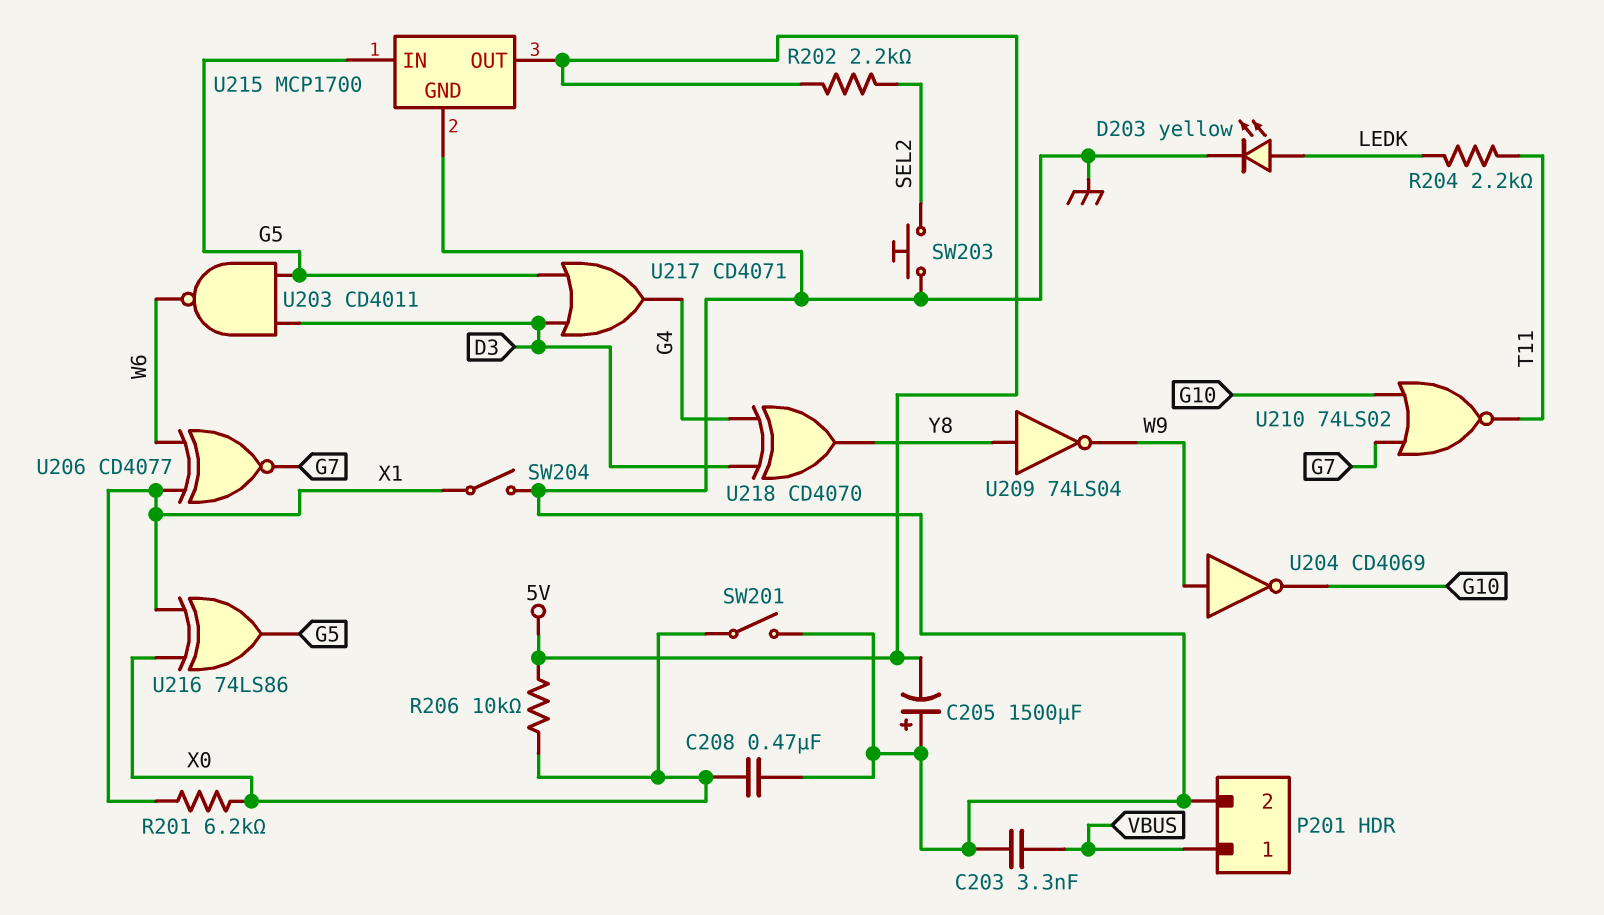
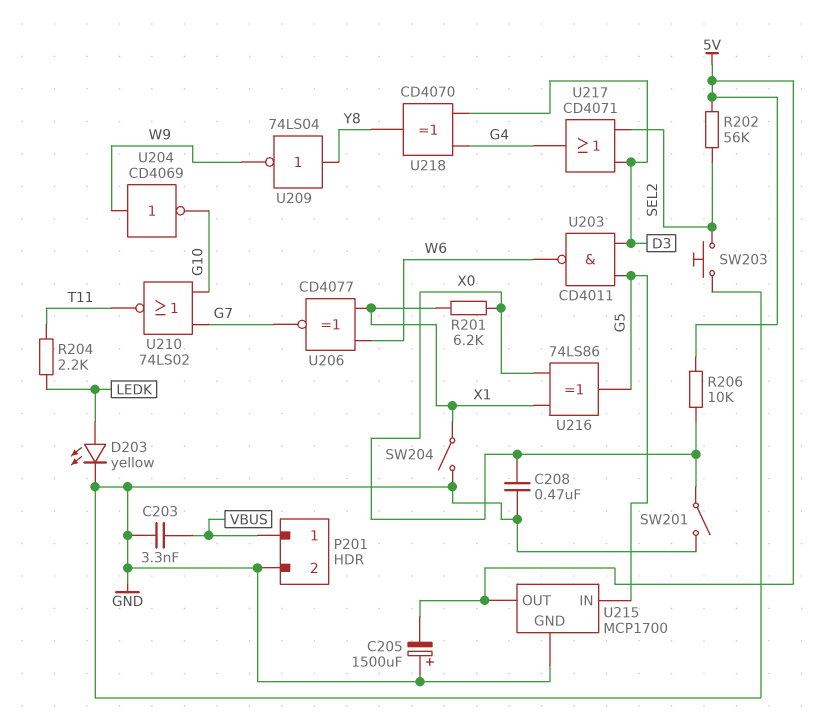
R202: 2.2k (5V, SEL2) -> 56k (5V, SEL2)
U217: OR CD4071 (in D3, in G5, out G4) -> OR CD4071 (in D3, in SEL2, out G4)

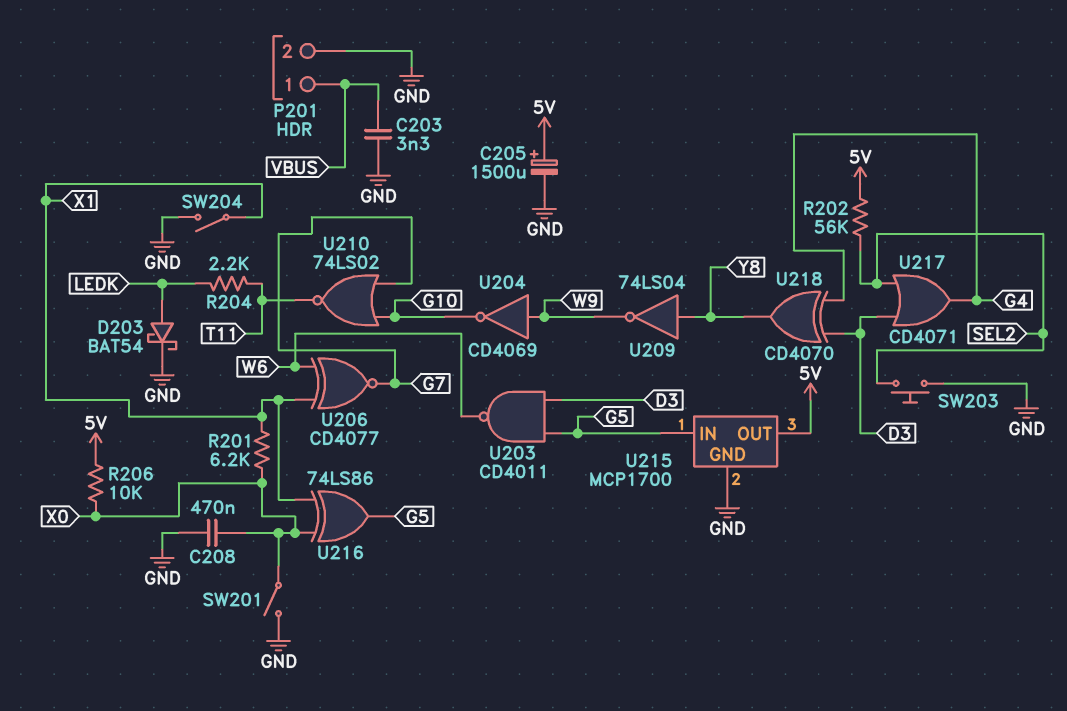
C205: 1500uF (plus GND, minus 5V) -> 1500uF (plus 5V, minus GND)
D203: LED yellow (A LEDK, K GND) -> schottky BAT54 (A LEDK, K GND)

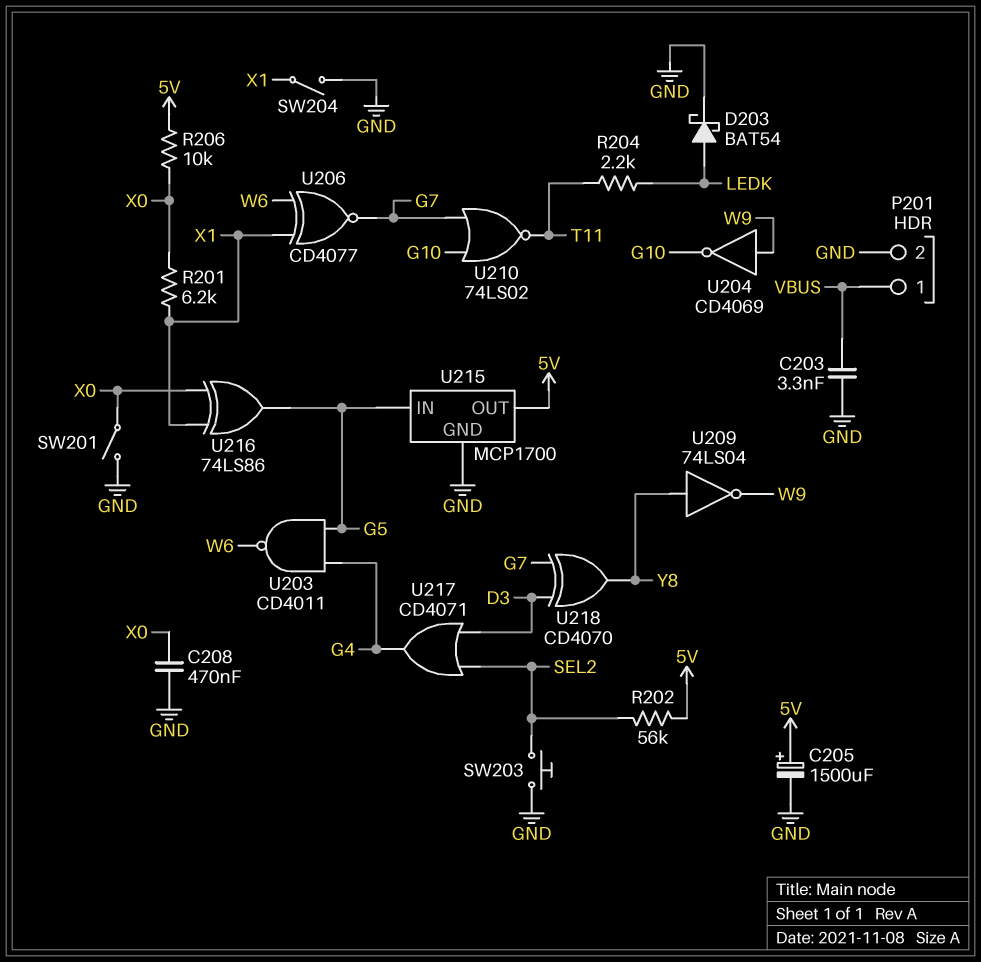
U203: NAND CD4011 (in D3, in G5, out W6) -> NAND CD4011 (in G4, in G5, out W6)
U218: XOR CD4070 (in D3, in G4, out Y8) -> XOR CD4070 (in D3, in G7, out Y8)

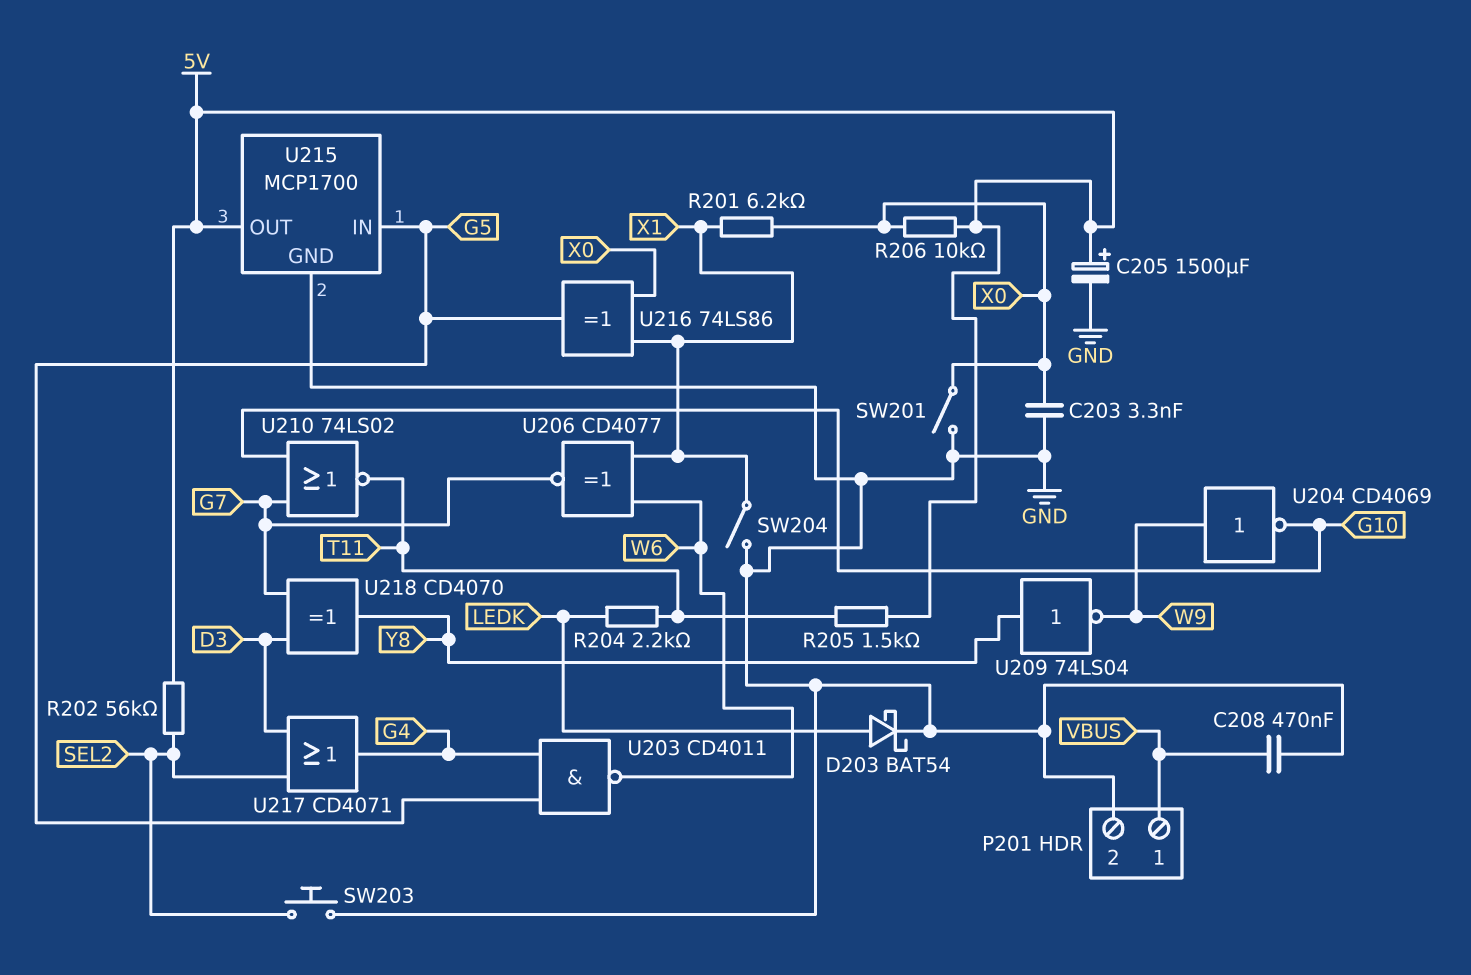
C203: 3.3nF (GND, VBUS) -> 3.3nF (GND, X0)
C208: 470nF (GND, X0) -> 470nF (GND, VBUS)
R205: none -> 1.5k (5V, T11)

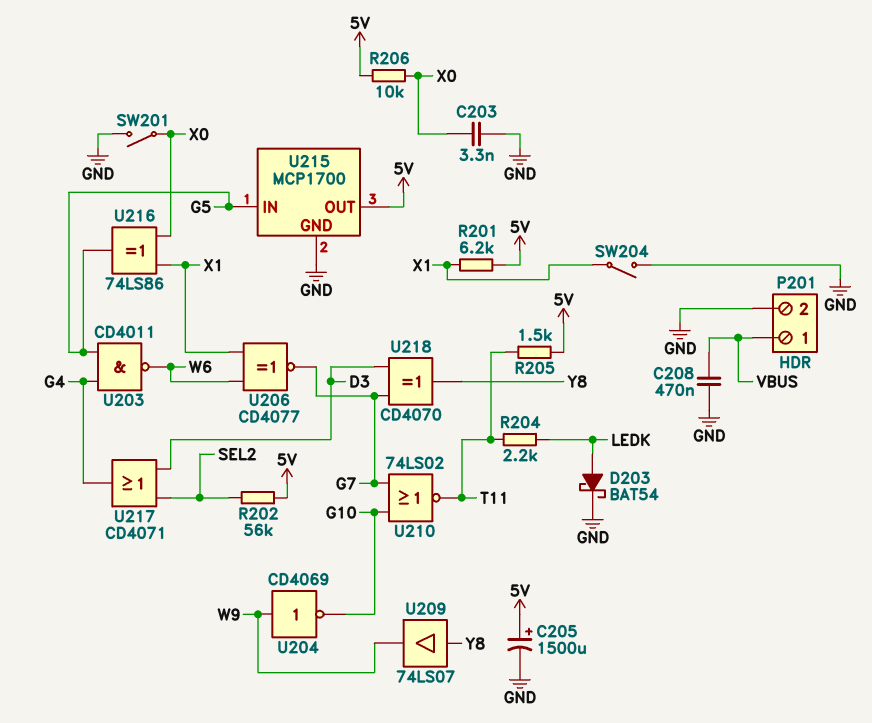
R201: 6.2k (X0, X1) -> 6.2k (5V, X1)
SW203: button (GND, SEL2) -> none
U209: NOT 74LS04 (in Y8, out W9) -> buffer 74LS07 (in Y8, out W9)

